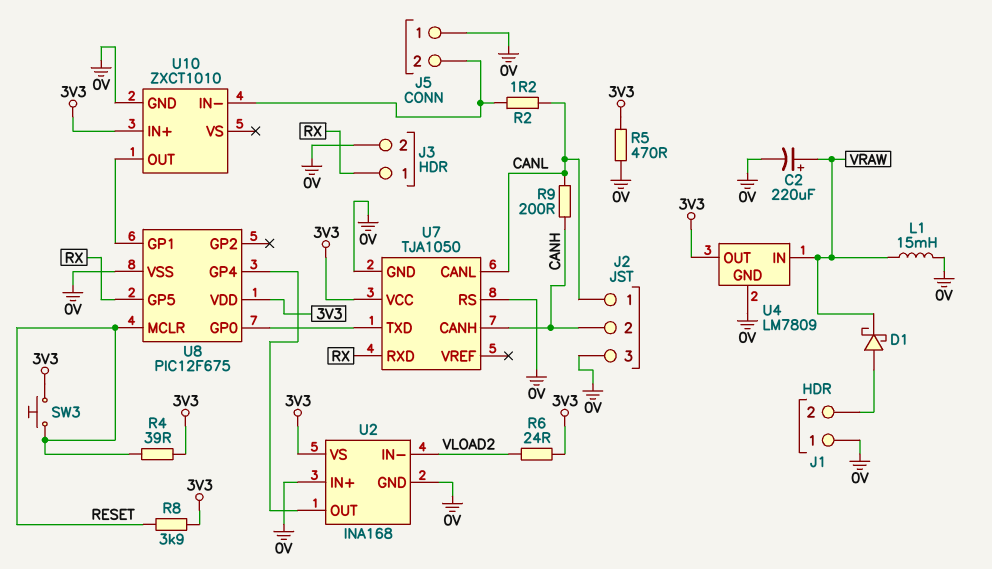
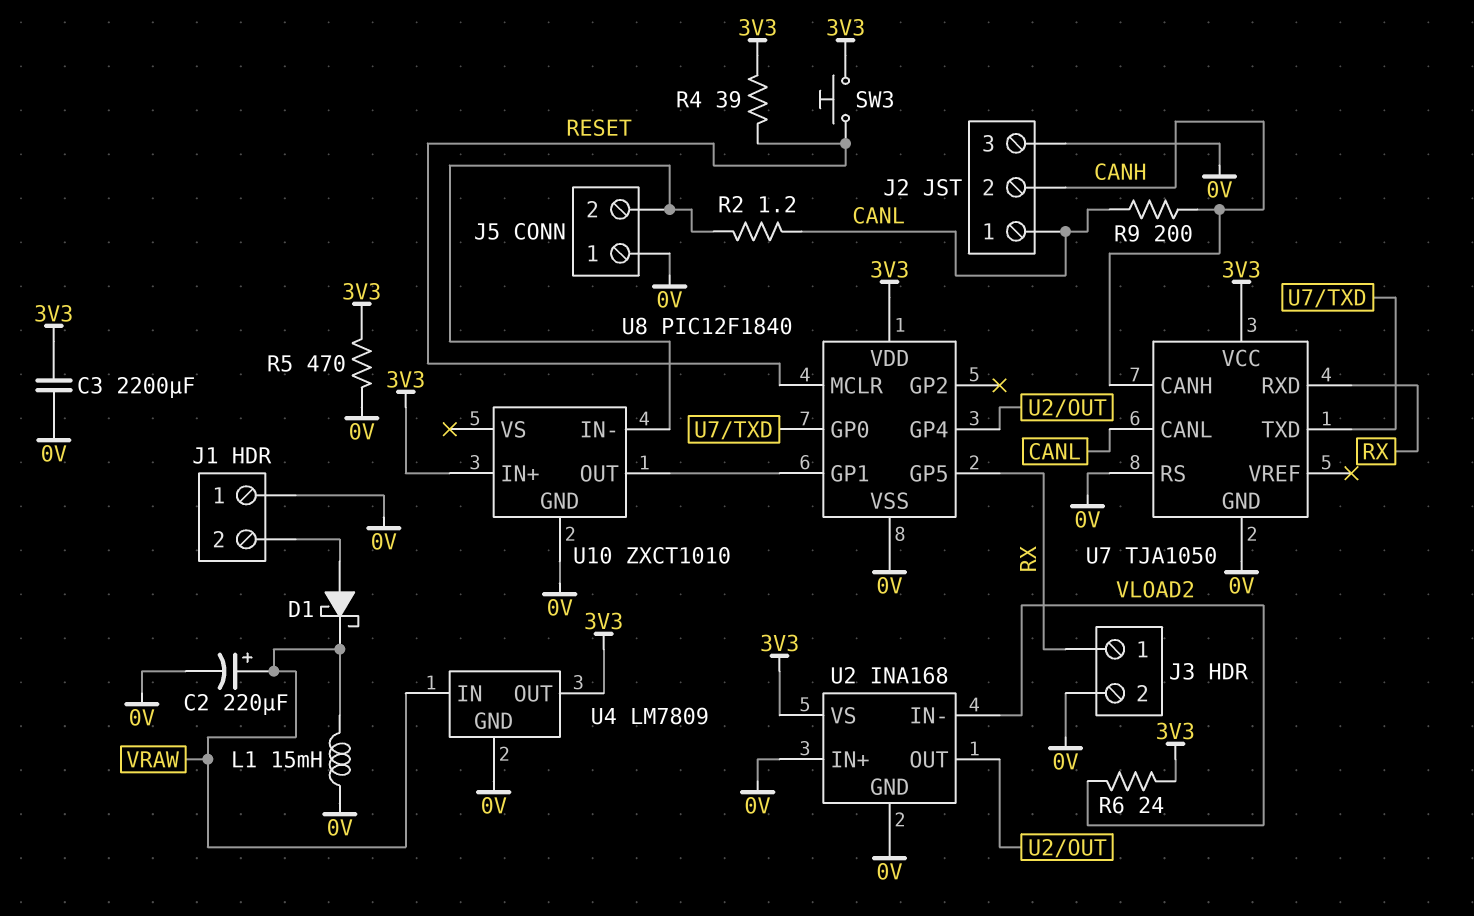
C3: none -> 2200uF (0V, 3V3)
R8: 3.9k (3V3, RESET) -> none
U8: PIC12F675 -> PIC12F1840

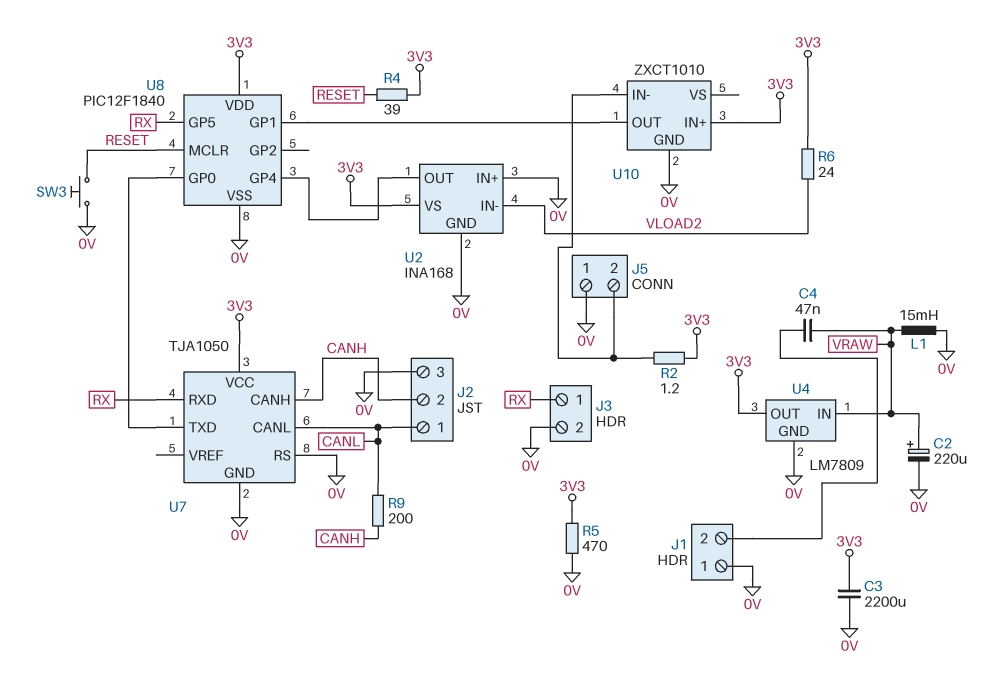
C4: none -> 47nF (J1/2, VRAW)
D1: schottky (A J1/2, K VRAW) -> none
R2: 1.2 (CANL, J5/2) -> 1.2 (3V3, J5/2)
SW3: button (3V3, RESET) -> button (0V, RESET)

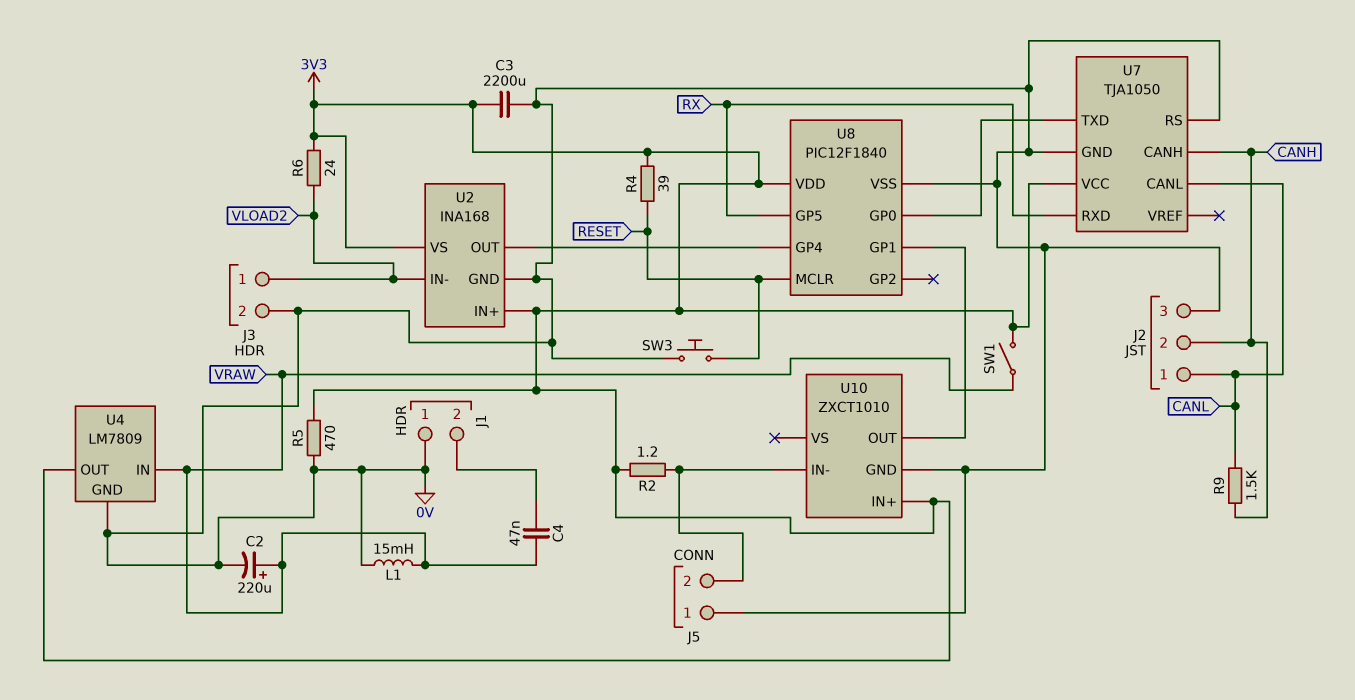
J3 pin 1: RX -> VLOAD2
R9: 200 (CANH, CANL) -> 1.5k (CANH, CANL)
SW1: none -> switch (3V3, VRAW)
U2 pin IN+: 0V -> 3V3

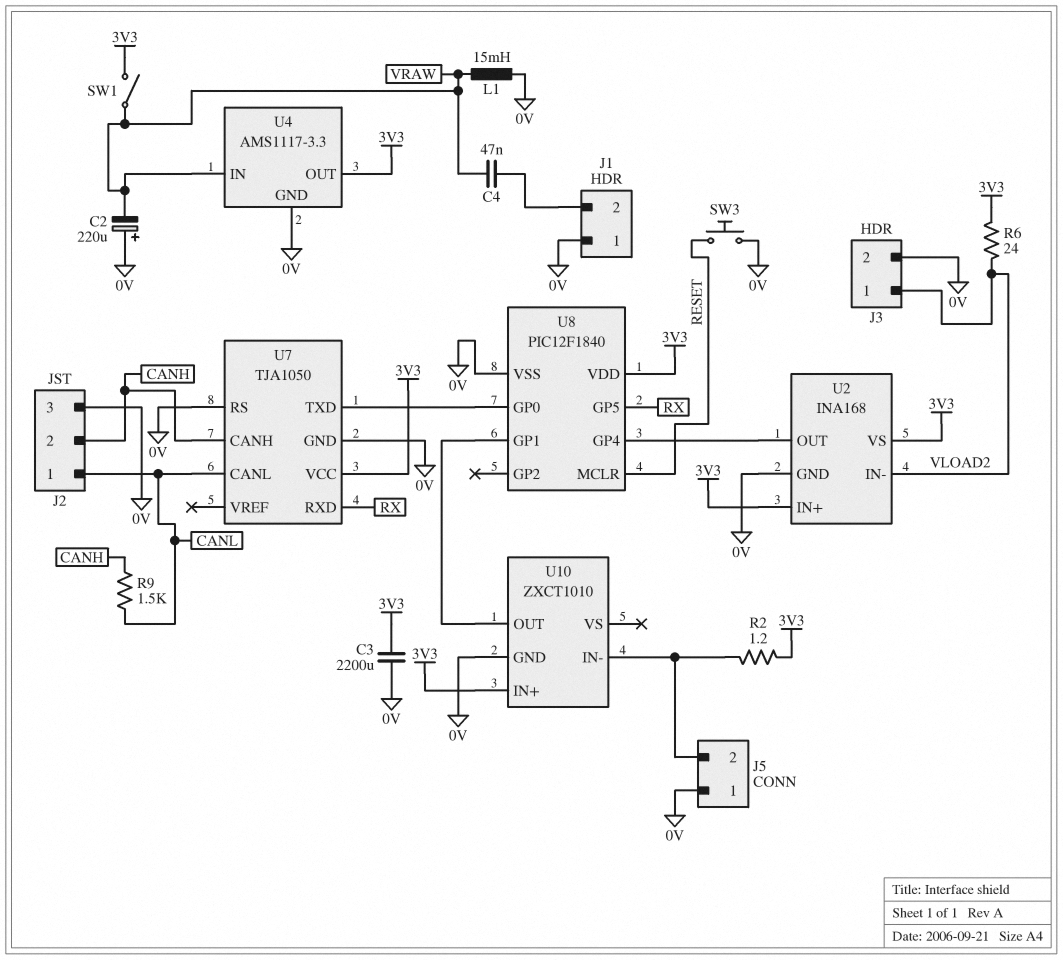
C2: 220uF (plus VRAW, minus 0V) -> 220uF (plus 0V, minus VRAW)
R4: 39 (3V3, RESET) -> none
R5: 470 (0V, 3V3) -> none
U4: LM7809 -> AMS1117-3.3

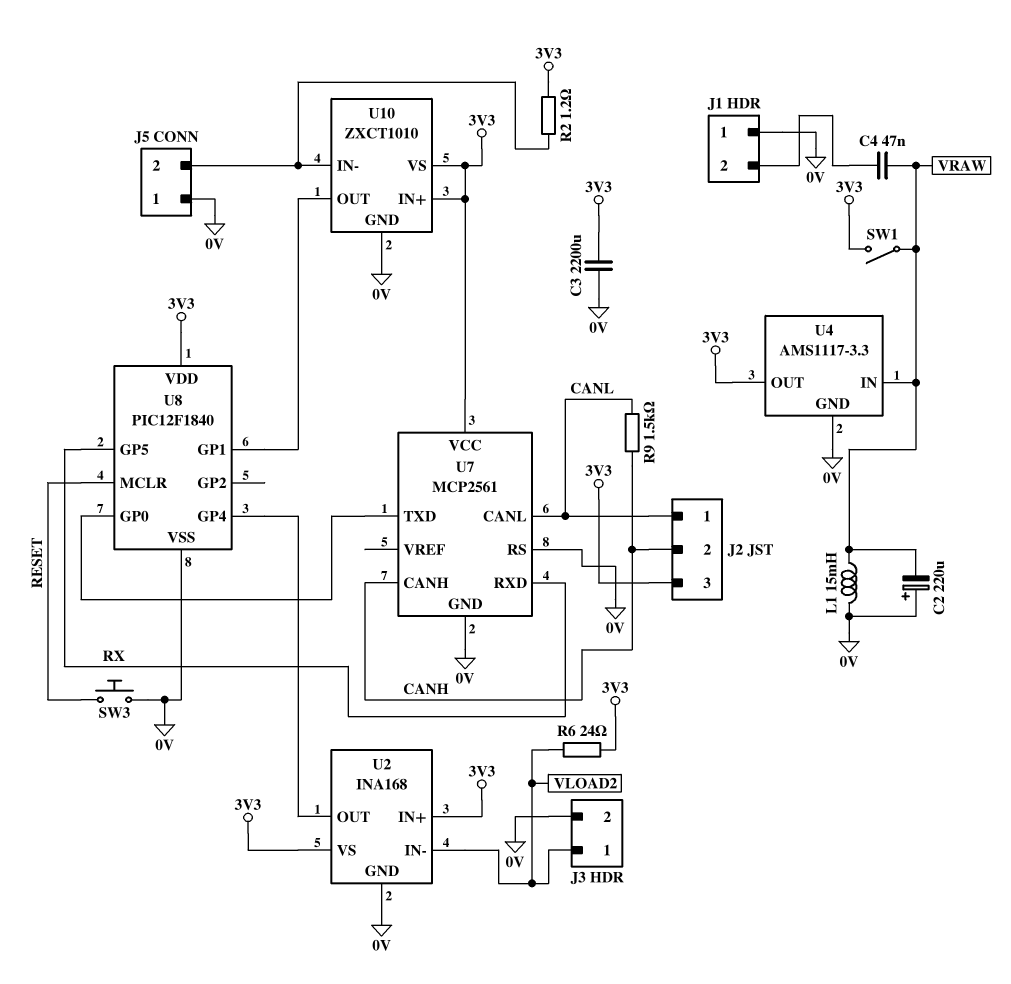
J2 pin 3: 0V -> 3V3
U7: TJA1050 -> MCP2561
U10 pin VS: none -> 3V3

